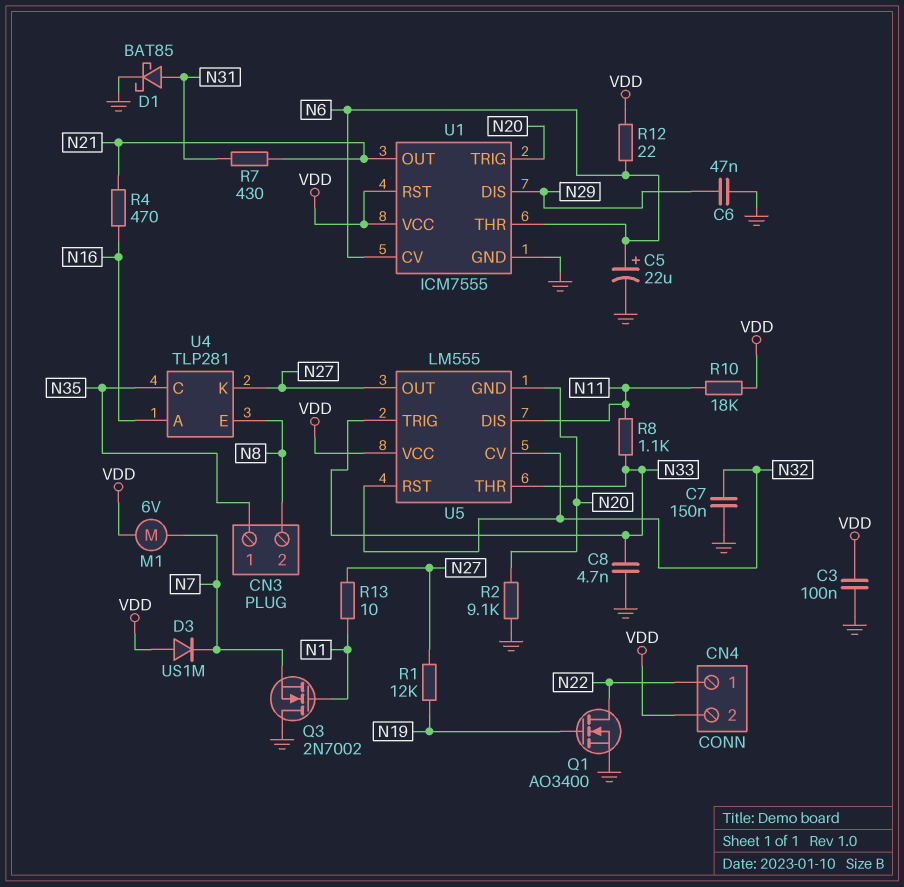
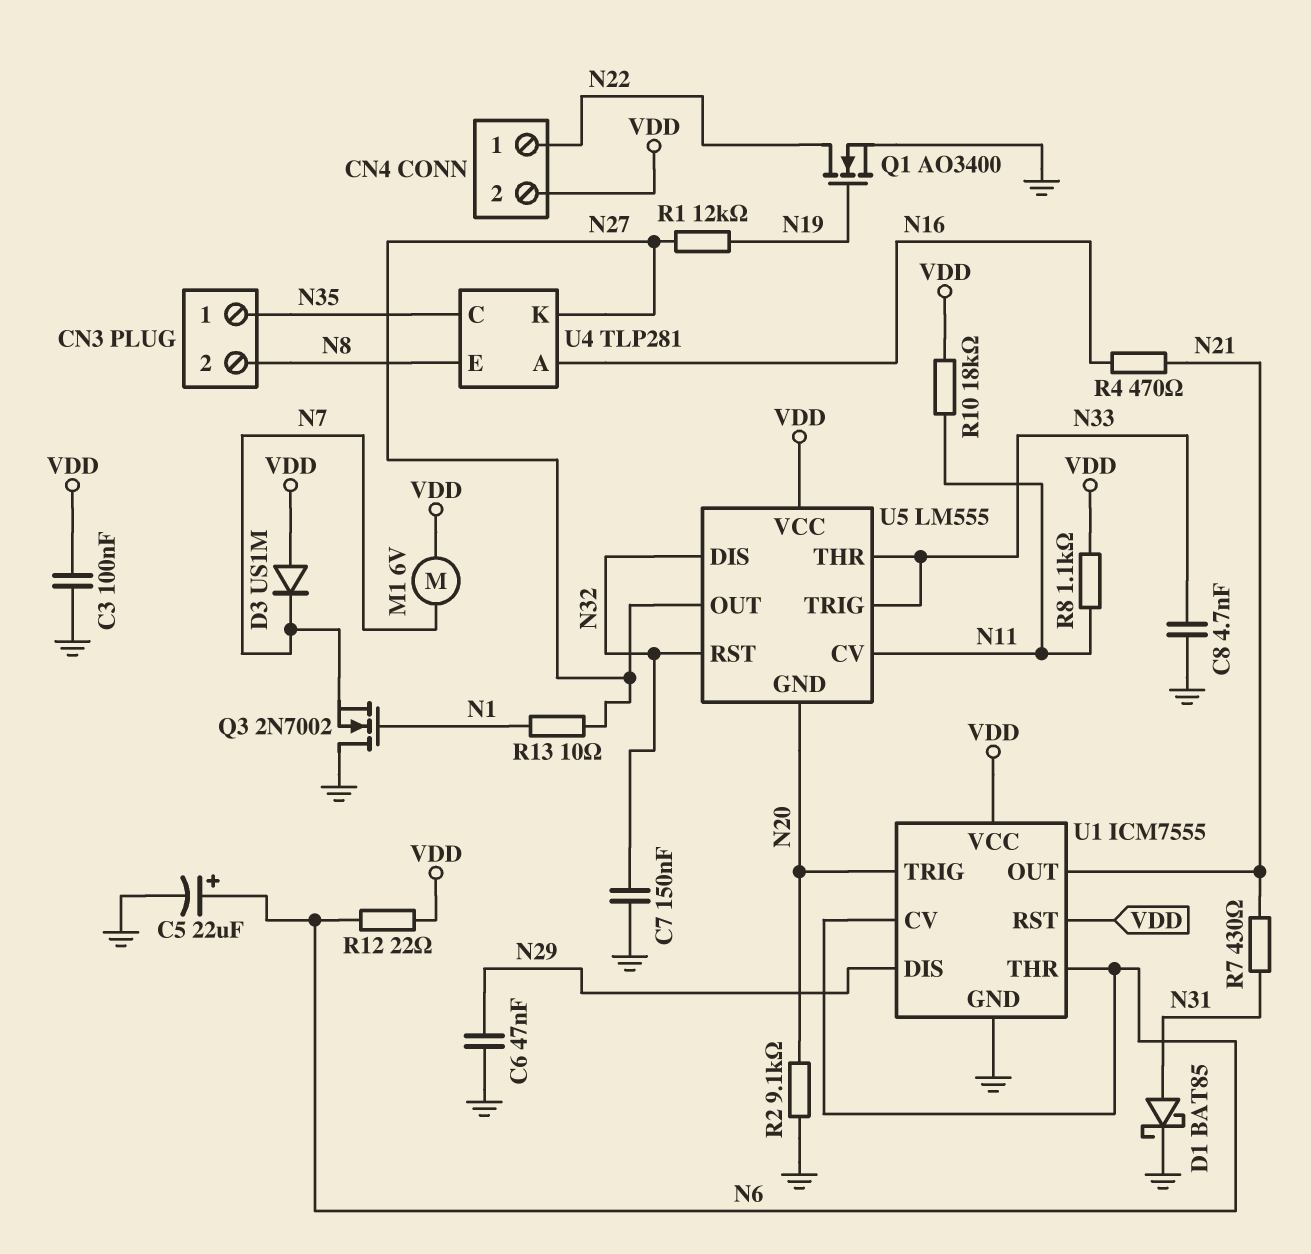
R8: 1.1k (N11, N33) -> 1.1k (N11, VDD)
U5 pin CV: N32 -> N11
U5 pin DIS: N11 -> N32

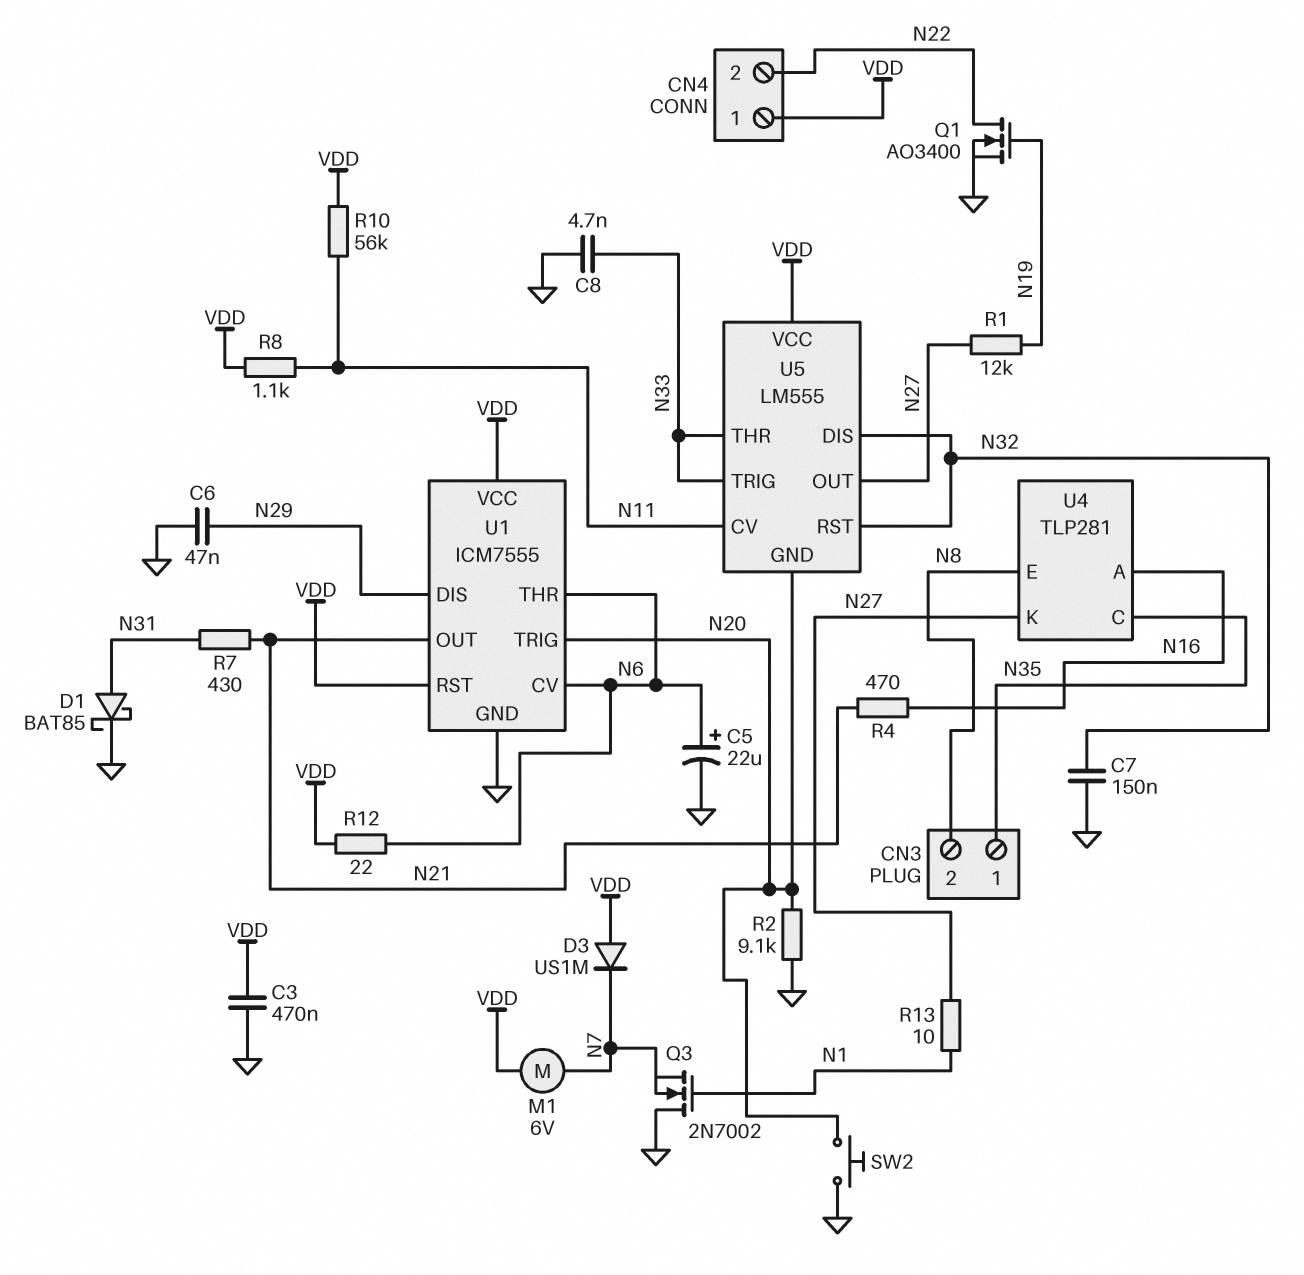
C3: 100nF (GND, VDD) -> 470nF (GND, VDD)
CN4 pin 1: N22 -> VDD
CN4 pin 2: VDD -> N22
R10: 18k (N11, VDD) -> 56k (N11, VDD)
SW2: none -> button (GND, N20)

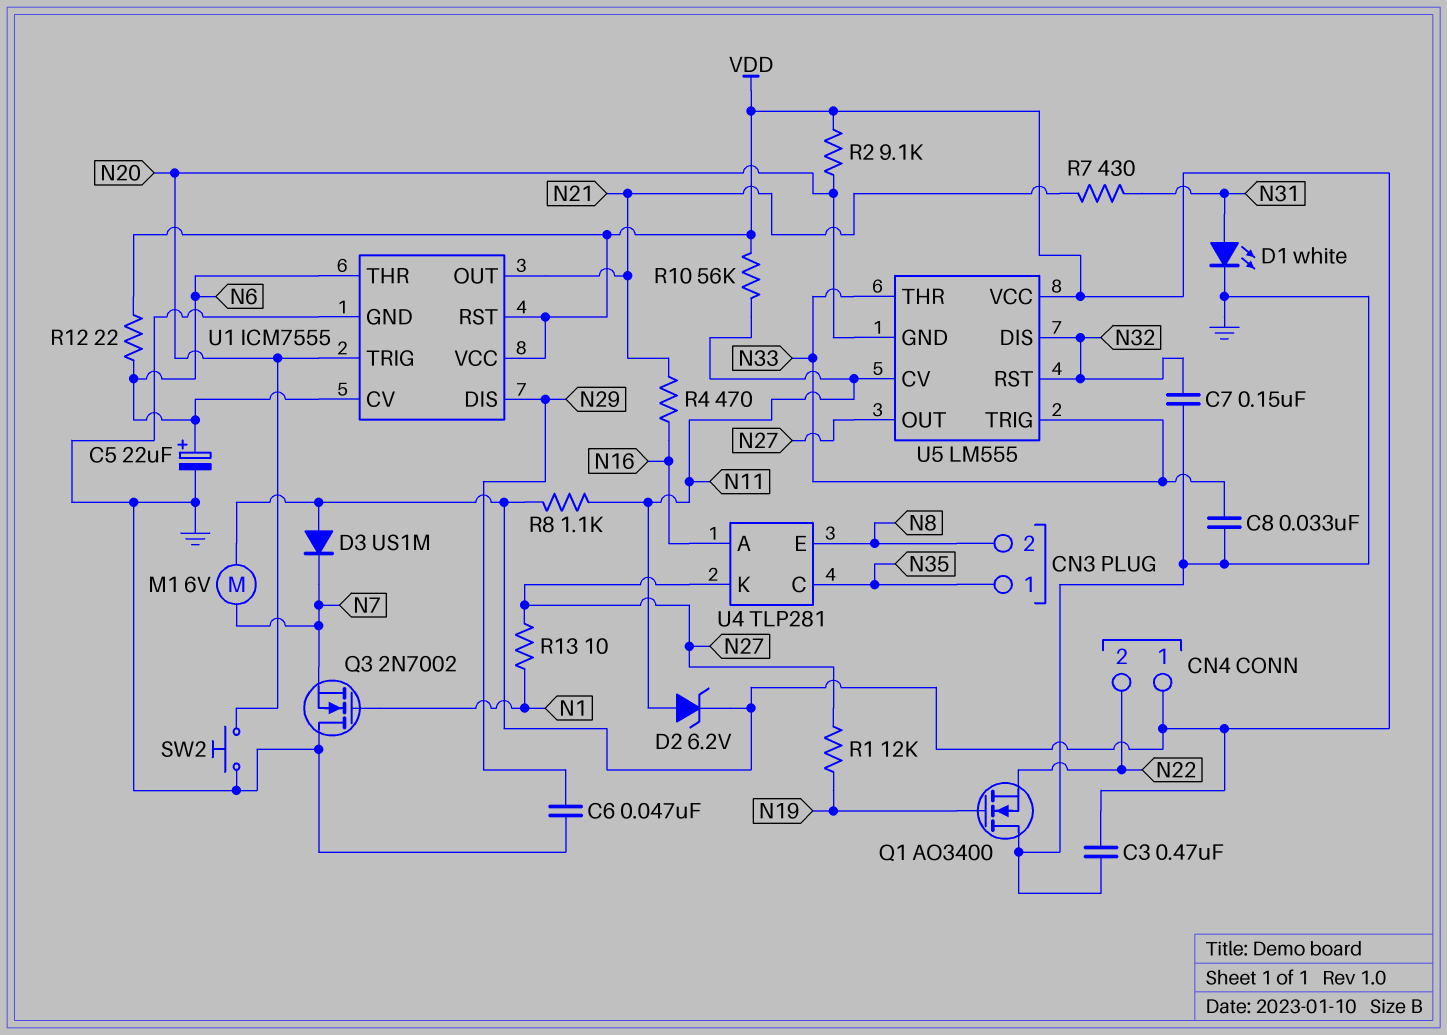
C8: 4.7nF (GND, N33) -> 33nF (GND, N33)
D1: schottky BAT85 (A N31, K GND) -> LED white (A N31, K GND)
D2: none -> zener 6.2V (A N11, K VDD)
Q1: NMOS AO3400 (G N19, D N22, S GND) -> NMOS AO3400 (G N19, D GND, S N22)
R2: 9.1k (GND, N20) -> 9.1k (N20, VDD)

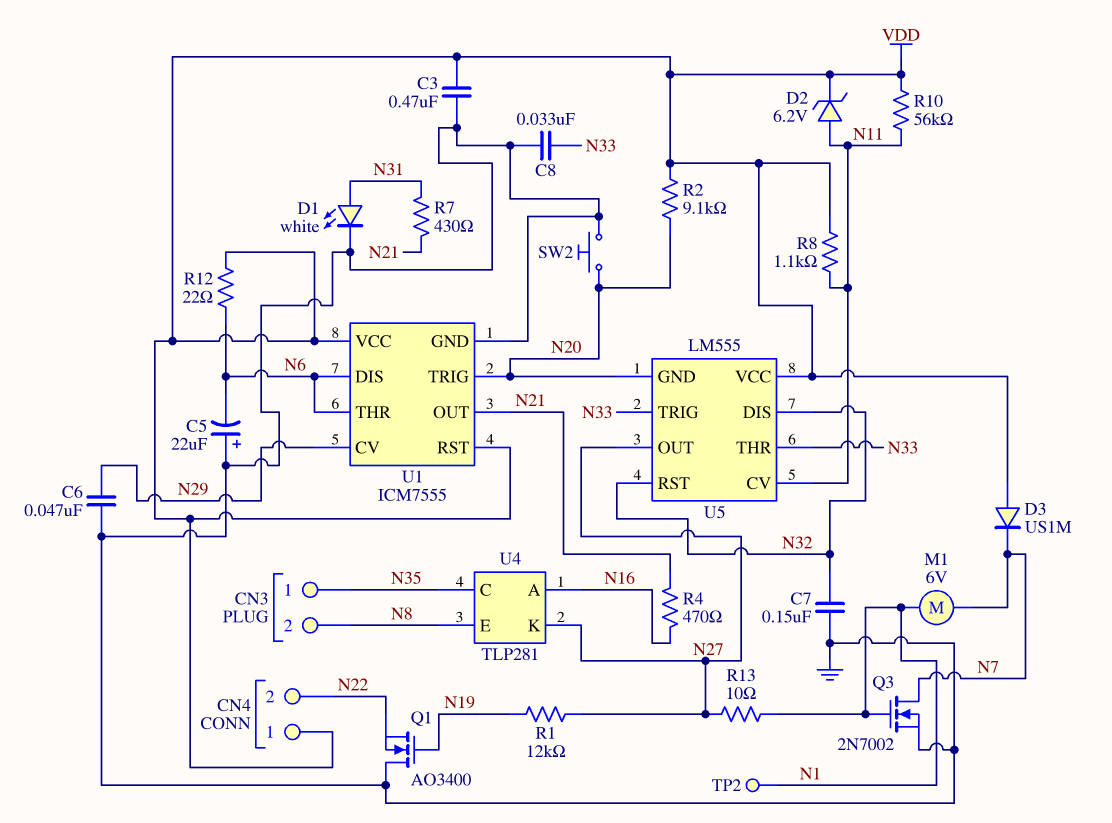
C5: 22uF (plus N6, minus GND) -> 22uF (plus GND, minus N6)
M1: motor 6V (N7, VDD) -> motor 6V (N1, N7)
Q3: NMOS 2N7002 (G N1, D GND, S N7) -> NMOS 2N7002 (G N1, D N7, S GND)
TP2: none -> test point (N1)
U1 pin CV: N6 -> N29
U1 pin DIS: N29 -> N6

